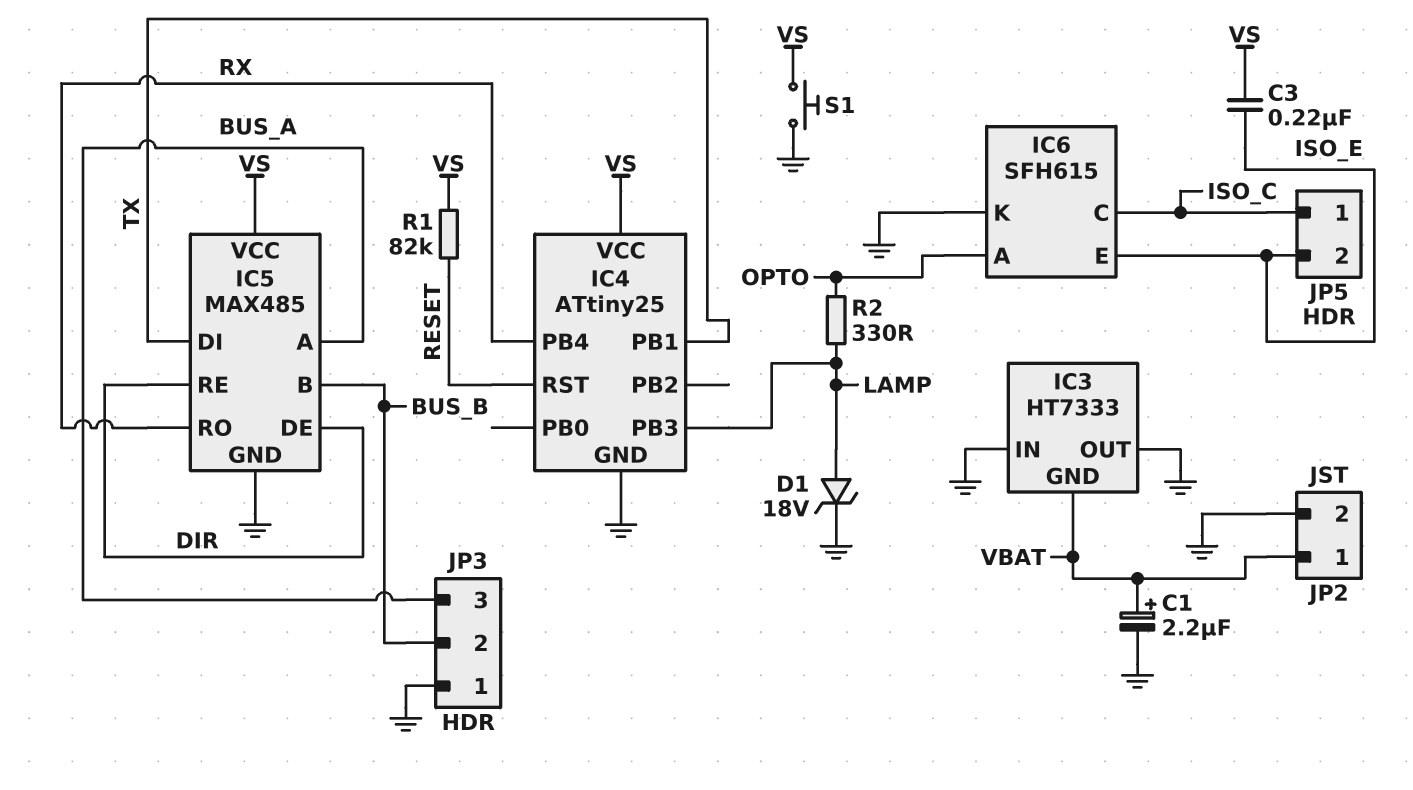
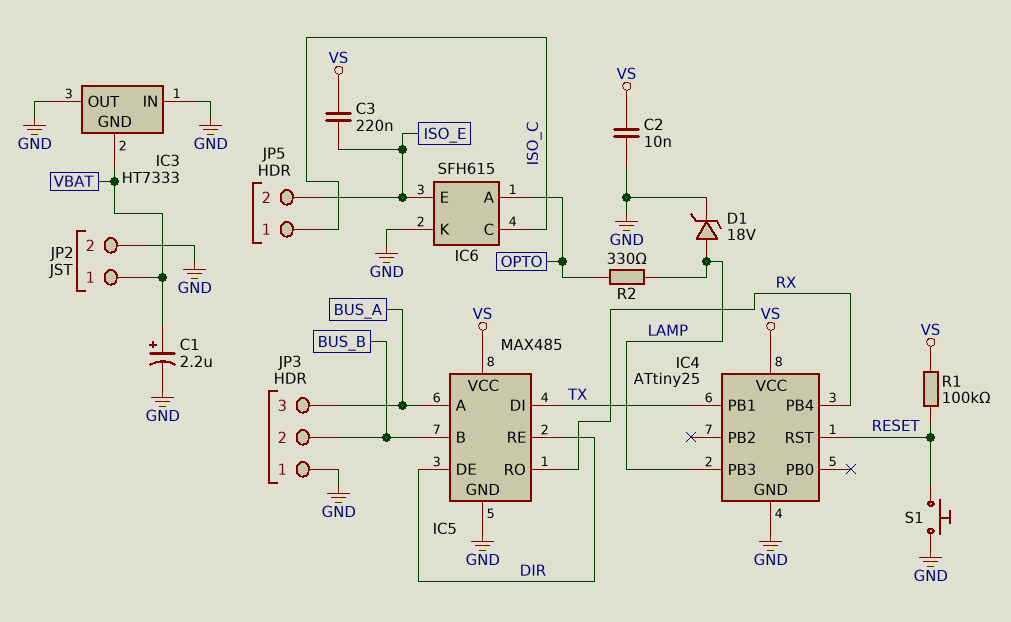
C2: none -> 10nF (GND, VS)
R1: 82k (RESET, VS) -> 100k (RESET, VS)
S1: button (GND, VS) -> button (GND, RESET)

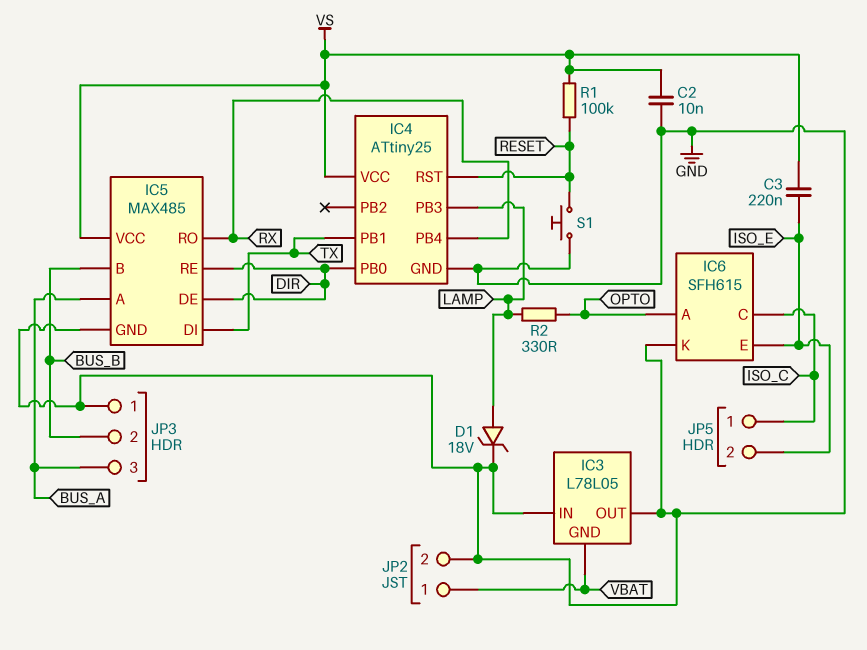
C1: 2.2uF (plus VBAT, minus GND) -> none
IC3: HT7333 -> L78L05
IC4 pin PB0: none -> DIR

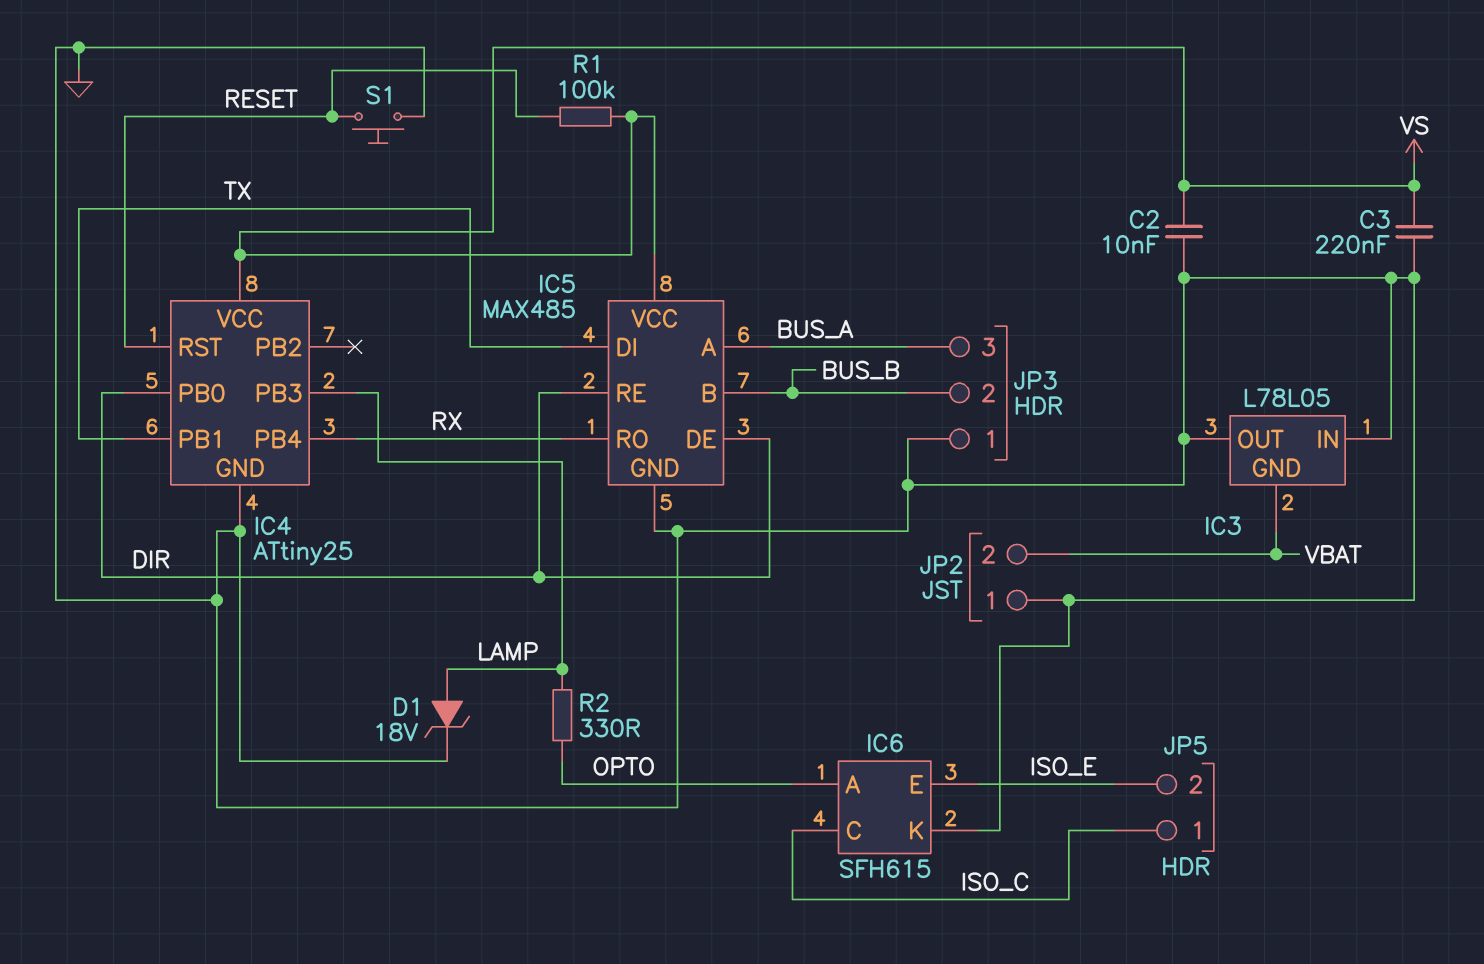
C3: 220nF (ISO_E, VS) -> 220nF (GND, VS)
JP2 pin 1: VBAT -> GND
JP2 pin 2: GND -> VBAT

